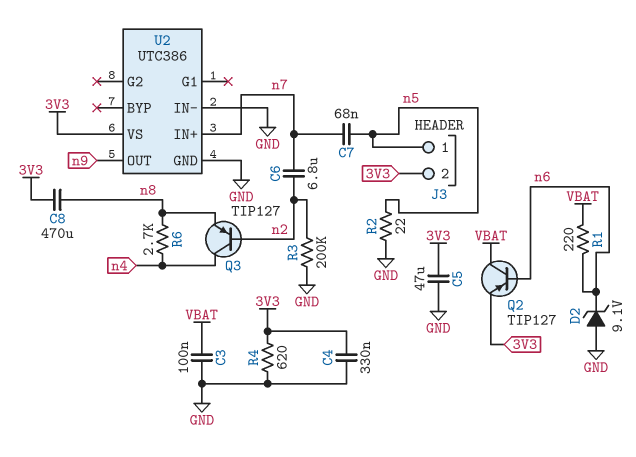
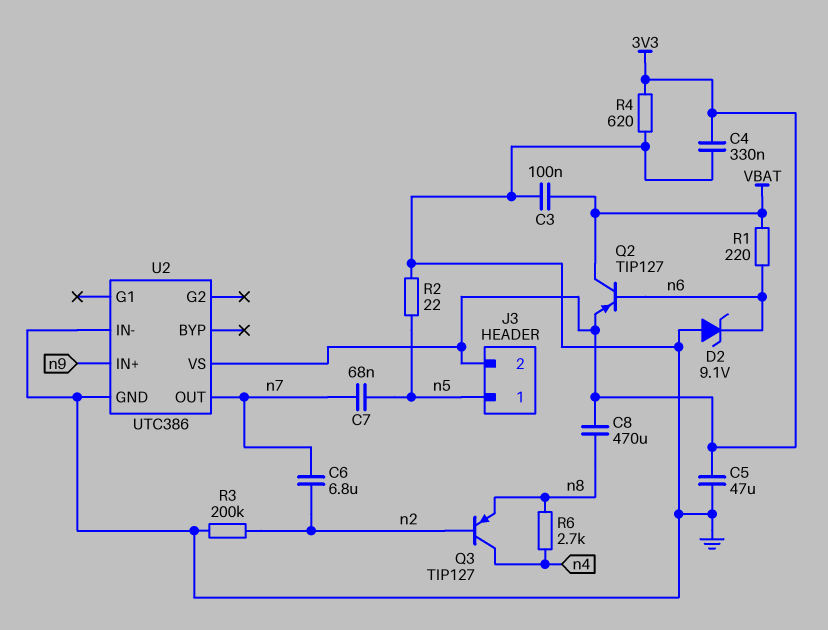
U2 pin IN+: n7 -> n9
U2 pin OUT: n9 -> n7

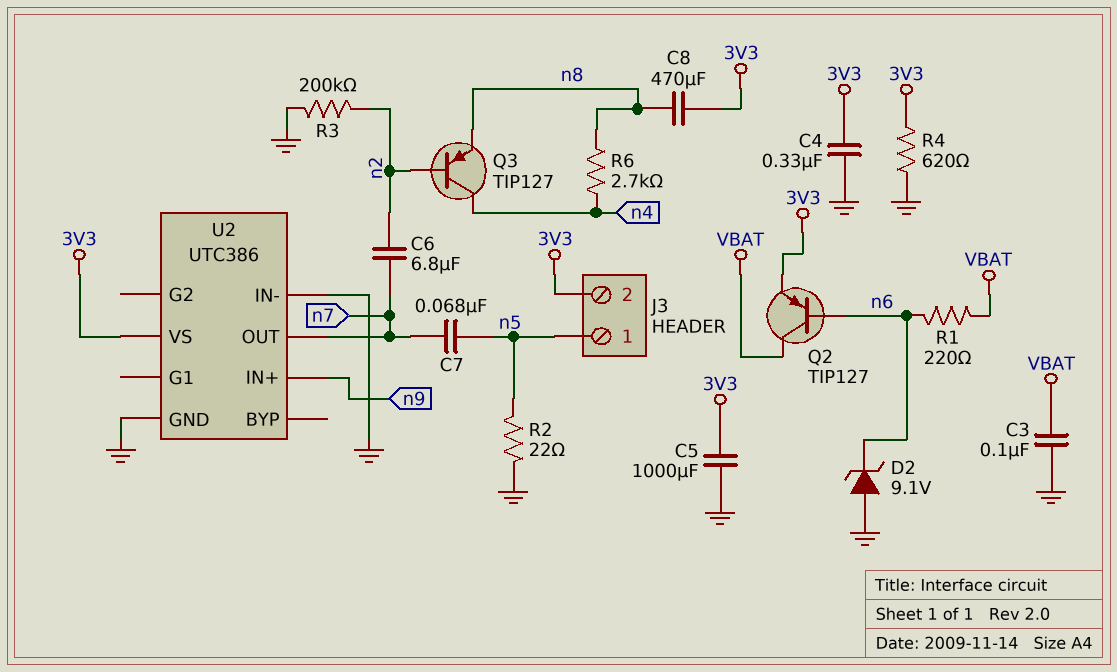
C5: 47uF (3V3, GND) -> 1000uF (3V3, GND)

